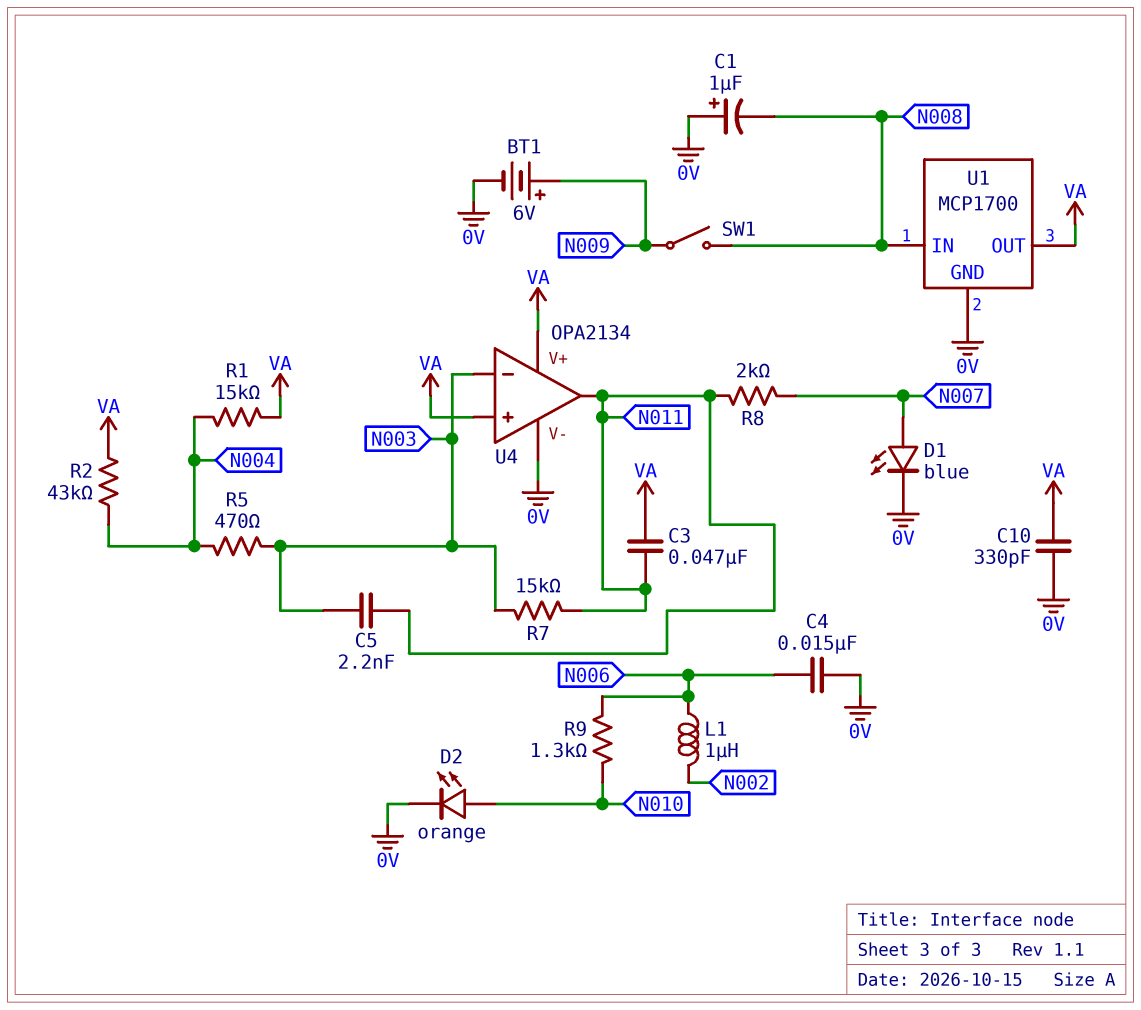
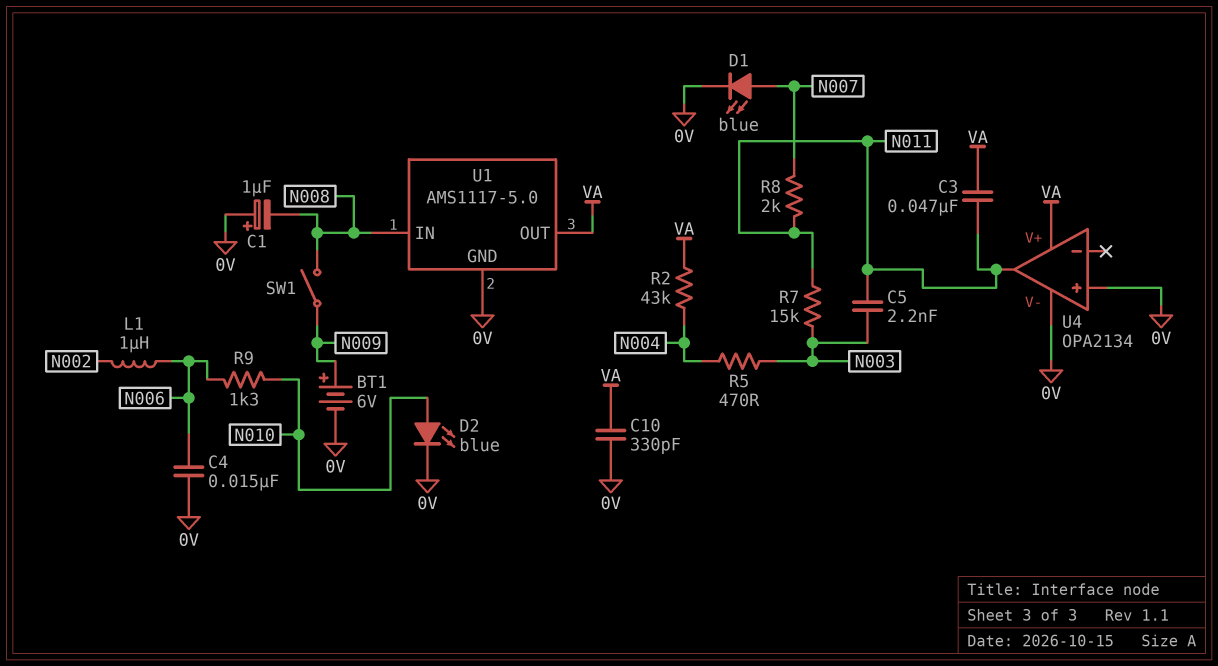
D2: LED orange (A N010, K 0V) -> LED blue (A N010, K 0V)
R1: 15k (N004, VA) -> none
U1: MCP1700 -> AMS1117-5.0
U4 pin in+: VA -> 0V
U4 pin in-: N003 -> none

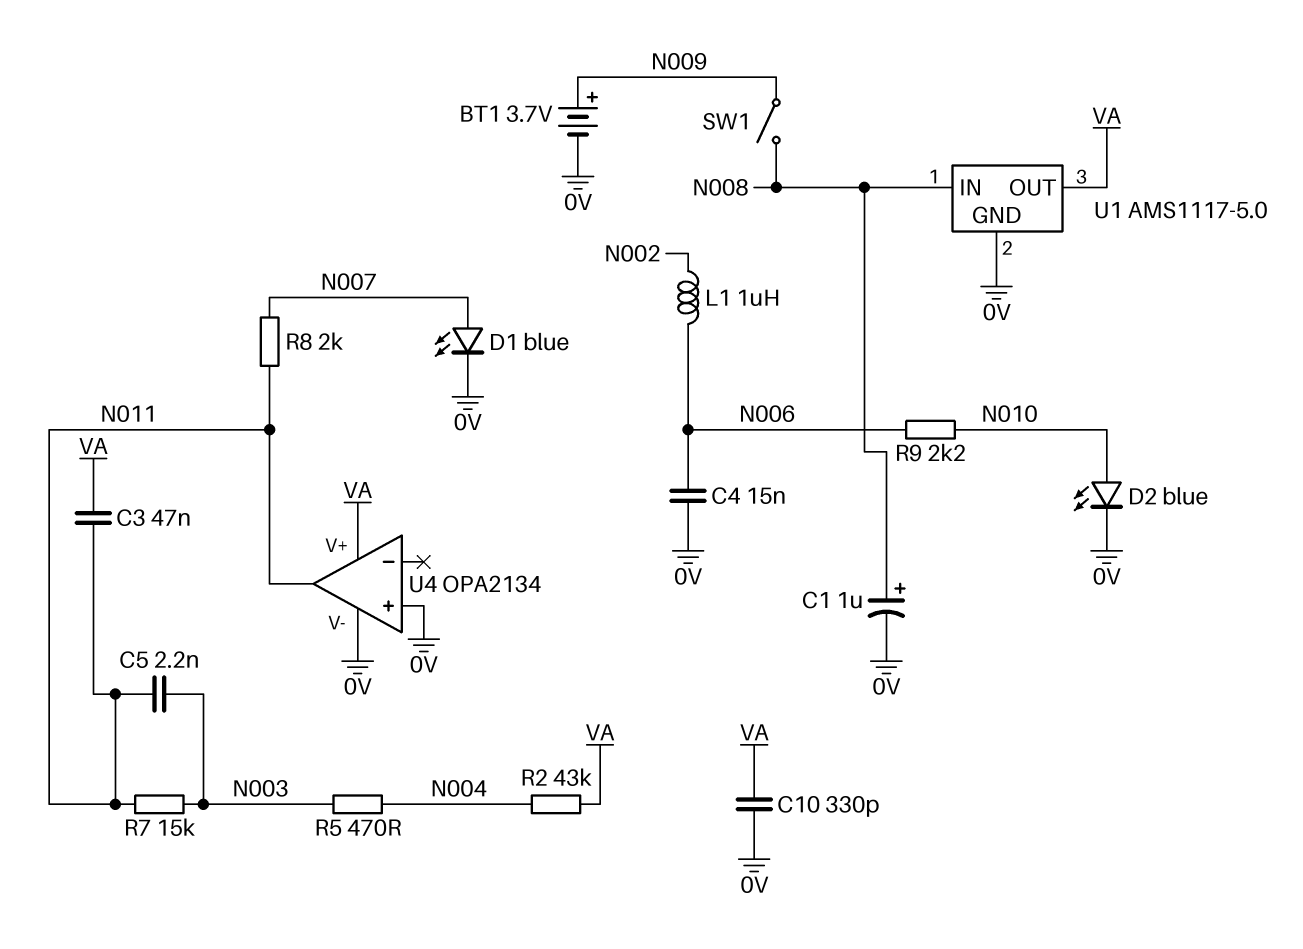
BT1: 6V (plus N009, minus 0V) -> 3.7V (plus N009, minus 0V)
C1: 1uF (plus 0V, minus N008) -> 1uF (plus N008, minus 0V)
R9: 1.3k (N006, N010) -> 2.2k (N006, N010)

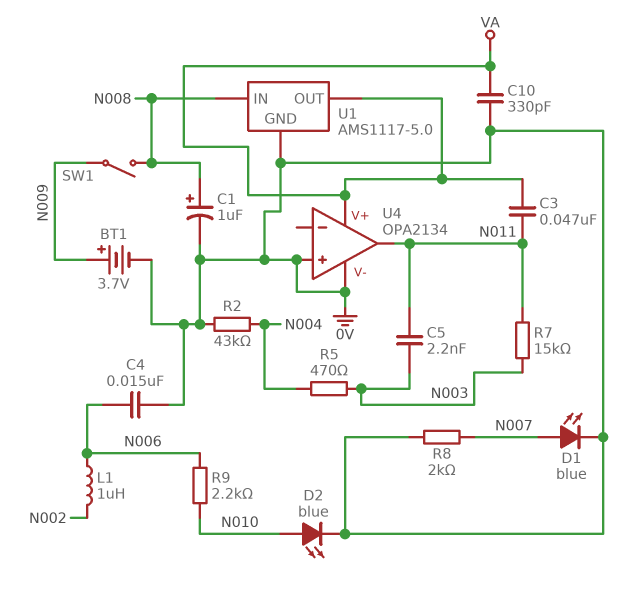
R2: 43k (N004, VA) -> 43k (0V, N004)
R8: 2k (N007, N011) -> 2k (0V, N007)

